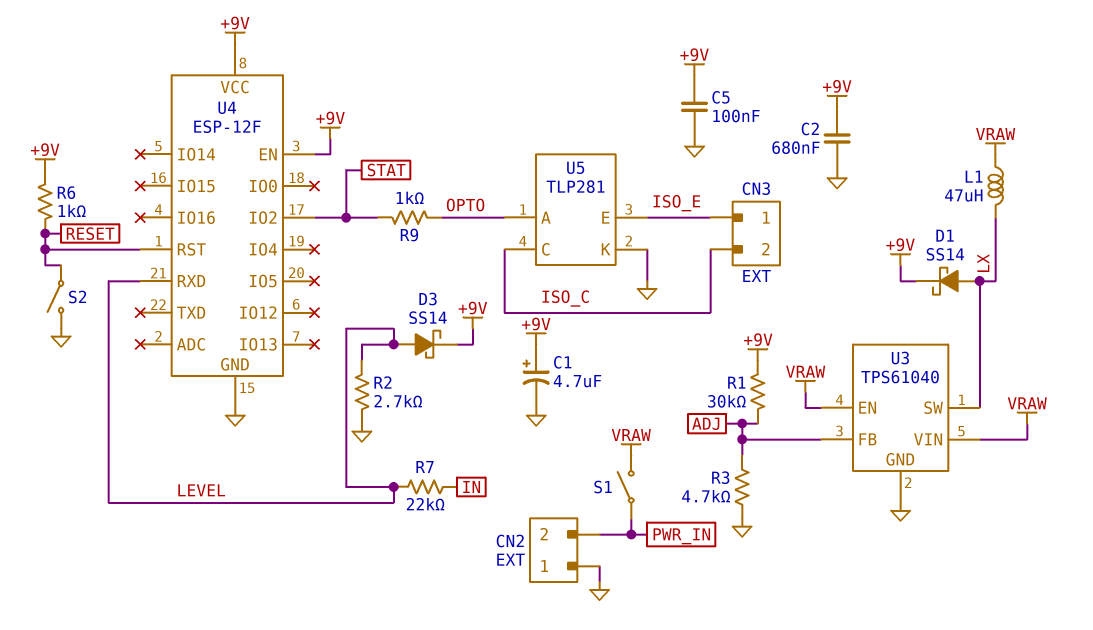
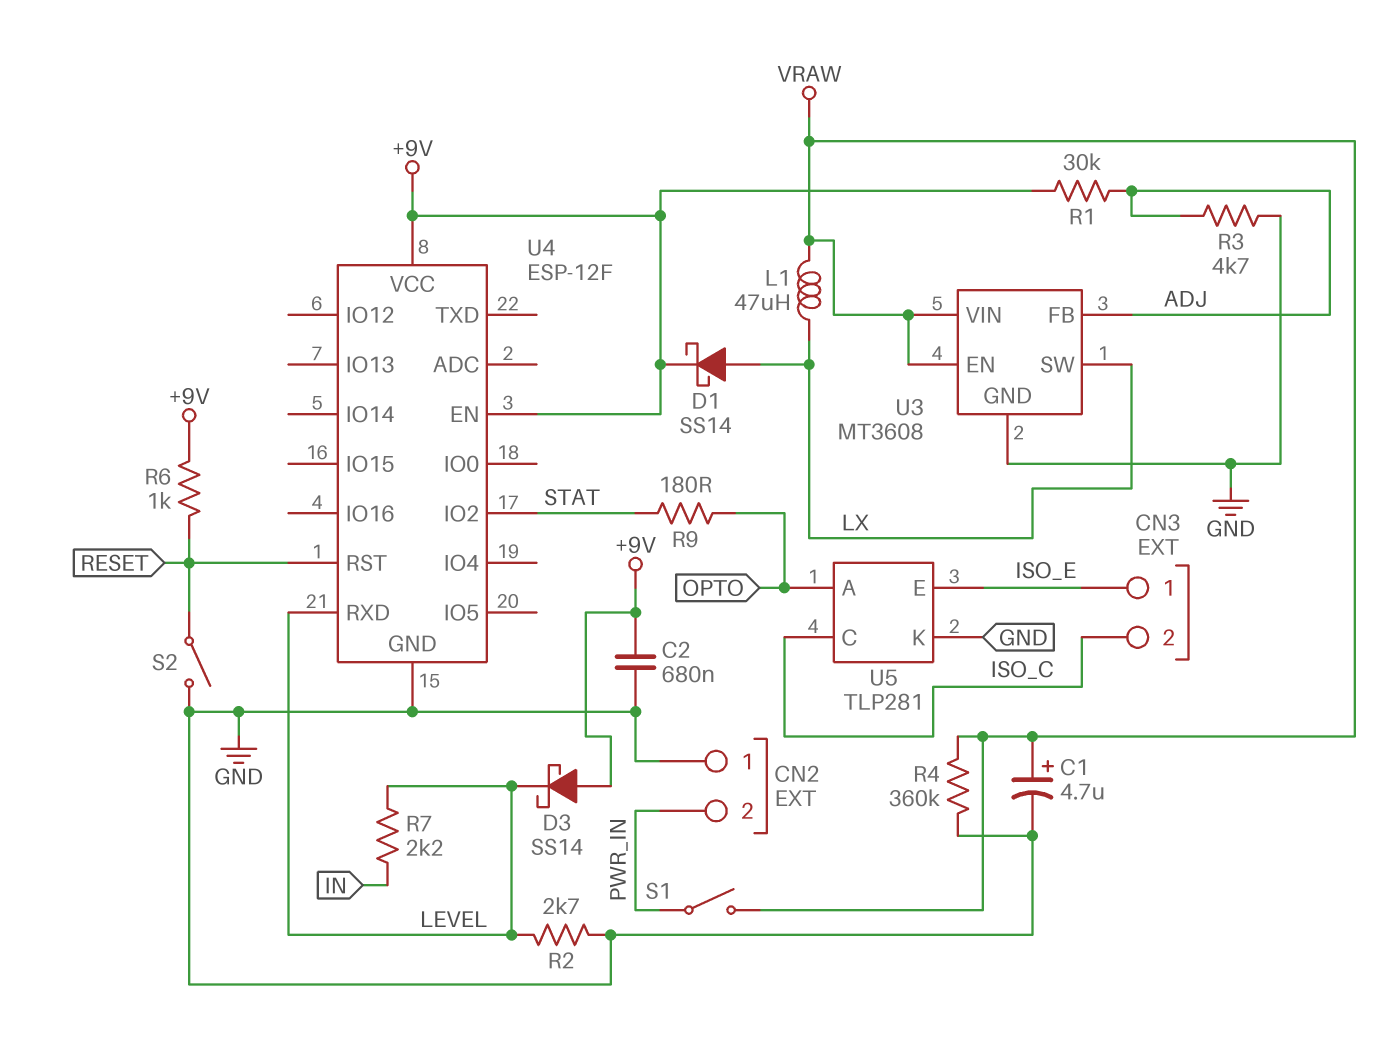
C1: 4.7uF (plus +9V, minus GND) -> 4.7uF (plus VRAW, minus GND)
C5: 100nF (+9V, GND) -> none
D3: schottky SS14 (A LEVEL, K +9V) -> schottky SS14 (A +9V, K LEVEL)
R4: none -> 360k (GND, VRAW)
R7: 22k (IN, LEVEL) -> 2.2k (IN, LEVEL)
R9: 1k (OPTO, STAT) -> 180 (OPTO, STAT)
U3: TPS61040 -> MT3608

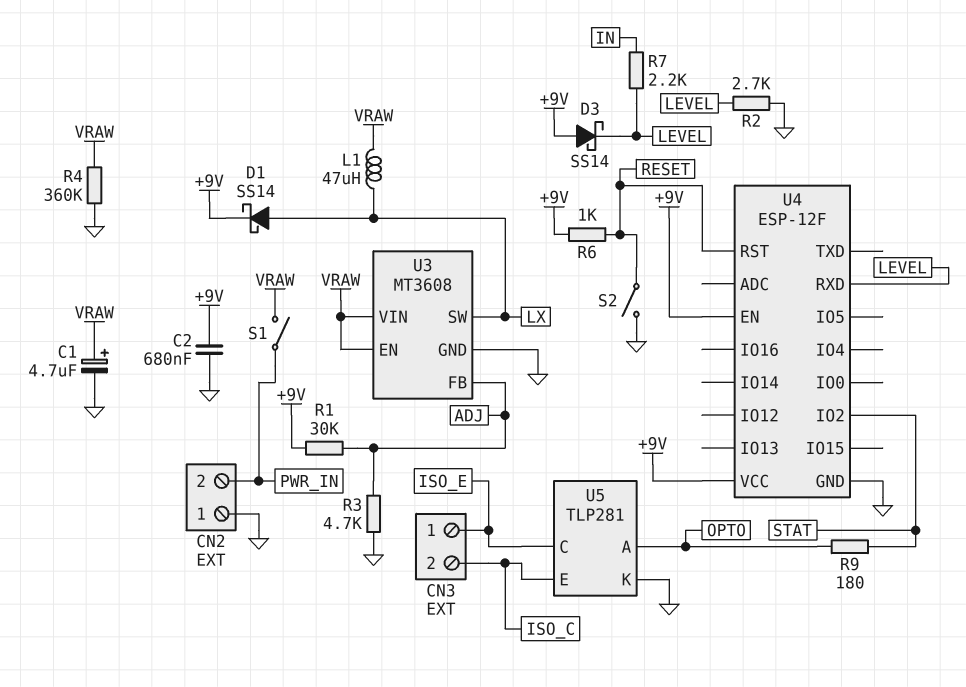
U5 pin C: ISO_C -> ISO_E
U5 pin E: ISO_E -> ISO_C

